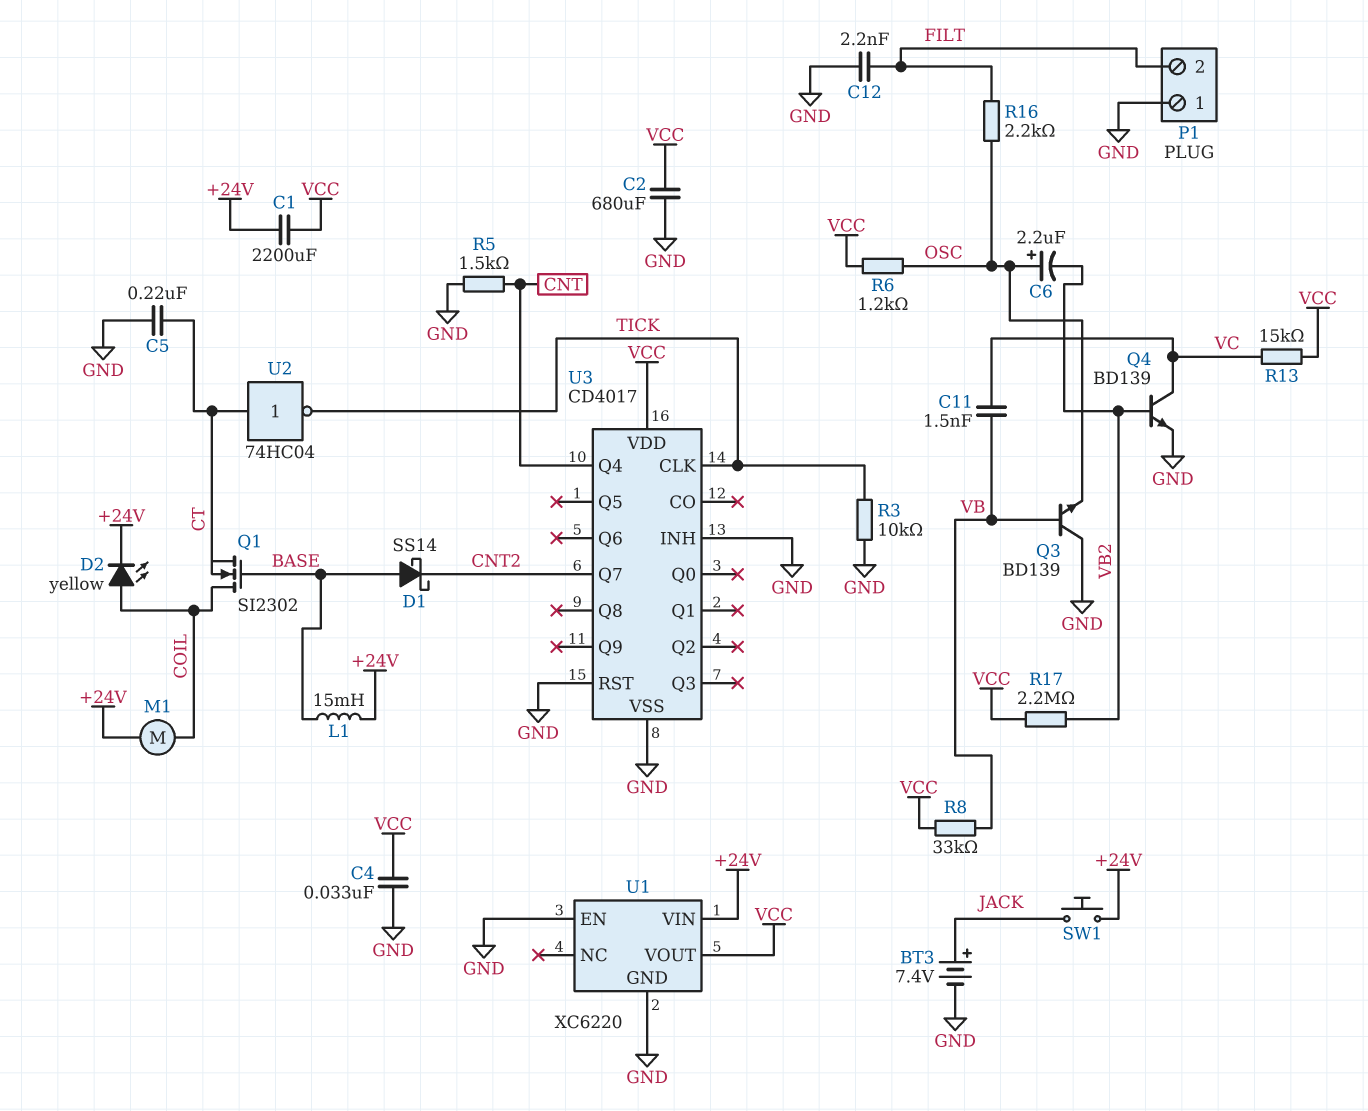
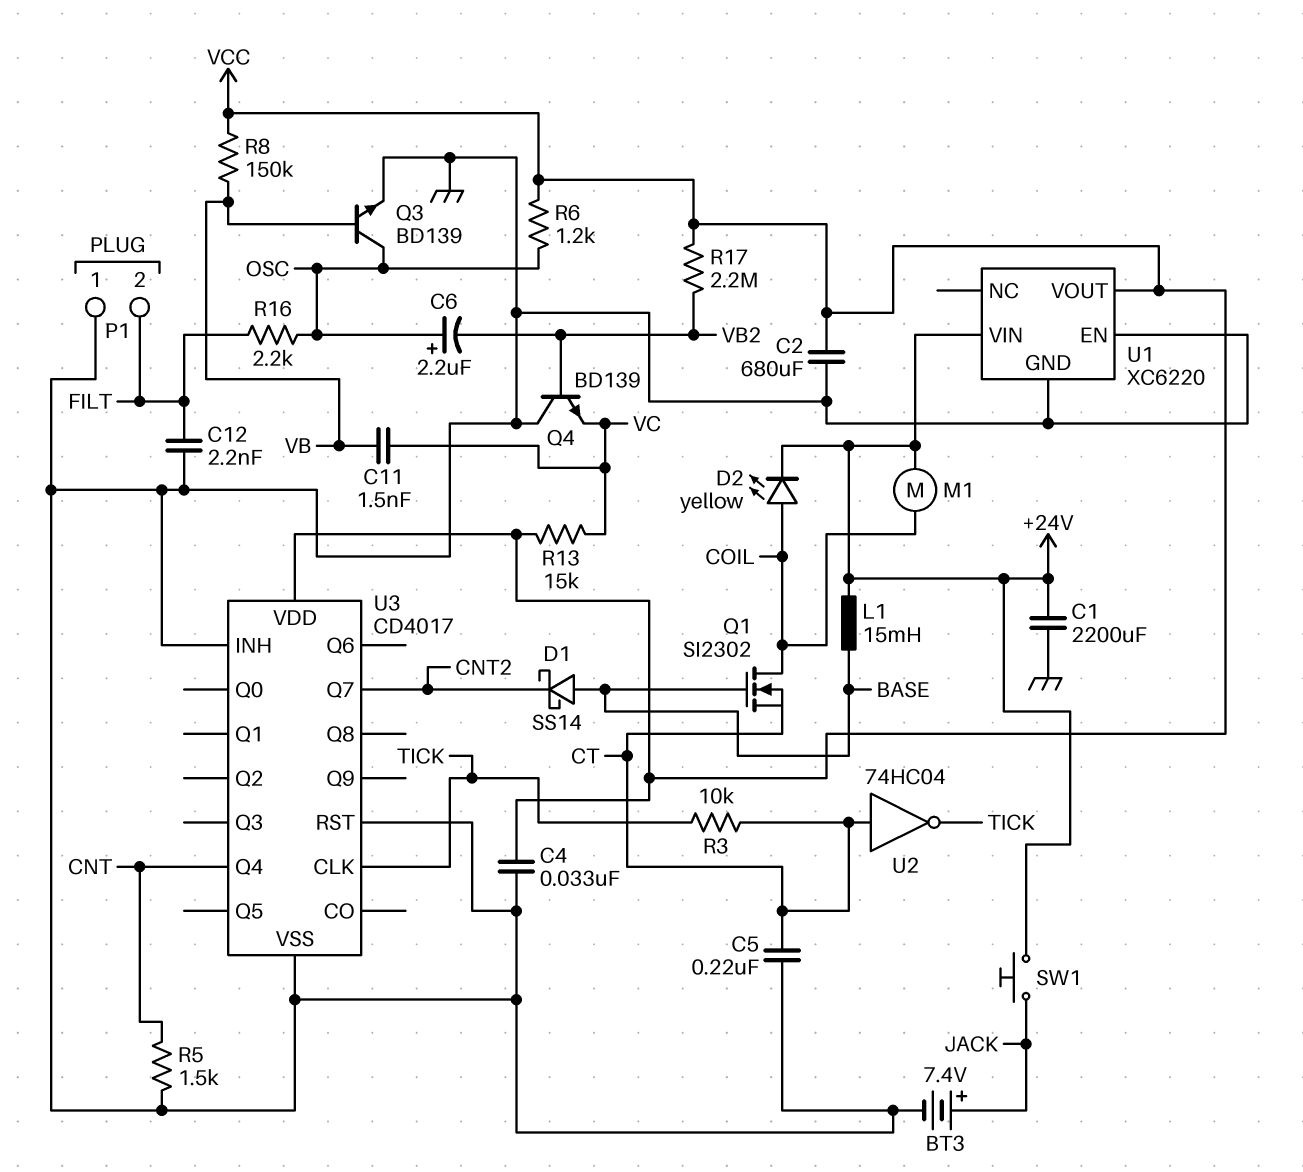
C1: 2200uF (+24V, VCC) -> 2200uF (+24V, GND)
Q3: NPN BD139 (B VB, C GND, E OSC) -> NPN BD139 (B VB, C OSC, E GND)
Q4: NPN BD139 (B VB2, C VC, E GND) -> NPN BD139 (B VB2, C GND, E VC)
R3: 10k (GND, TICK) -> 10k (CT, TICK)
R8: 33k (VB, VCC) -> 150k (VB, VCC)

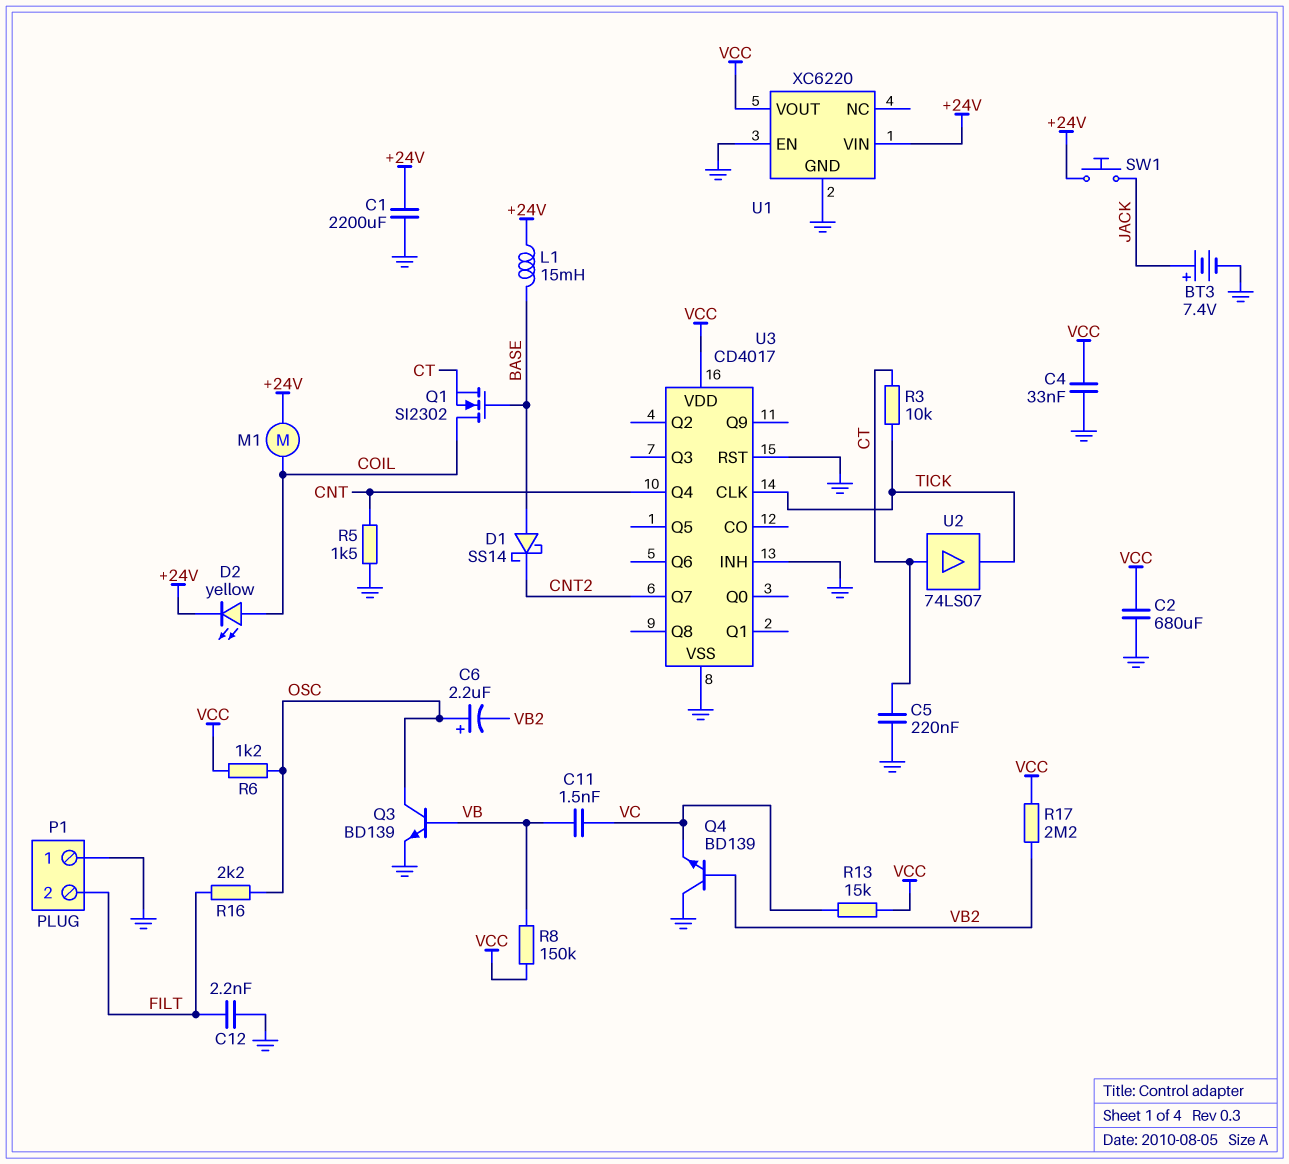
U2: NOT 74HC04 (in CT, out TICK) -> buffer 74LS07 (in CT, out TICK)

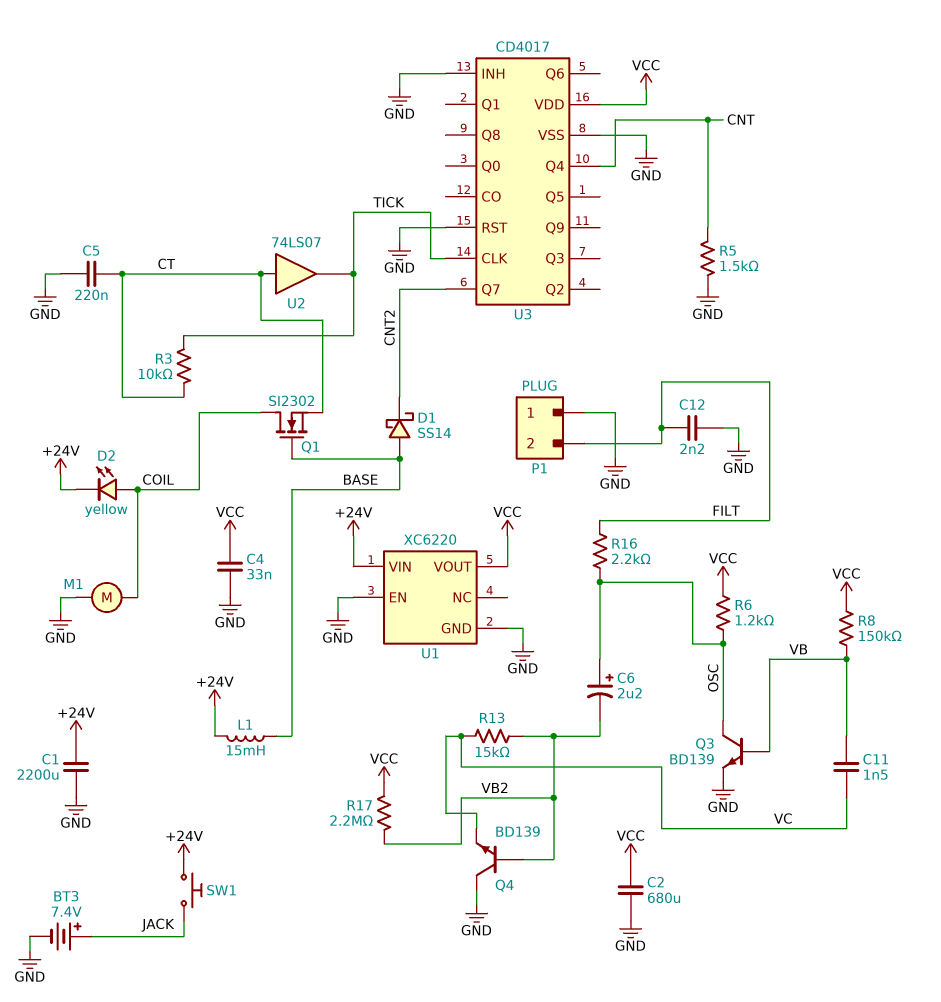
M1: motor (+24V, COIL) -> motor (COIL, GND)
R13: 15k (VC, VCC) -> 15k (VB2, VC)

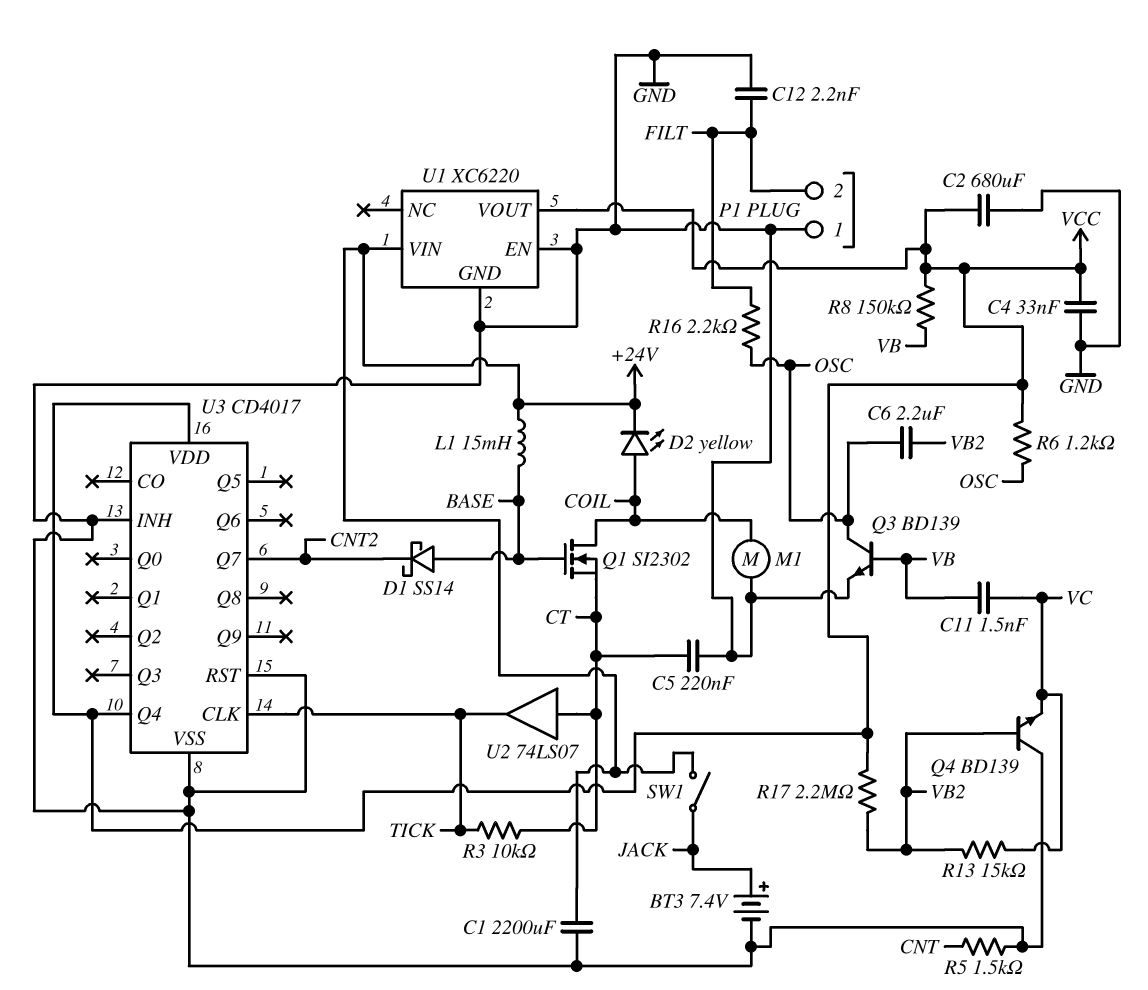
C6: 2.2uF (plus OSC, minus VB2) -> 2.2uF (OSC, VB2)
SW1: button (+24V, JACK) -> switch (+24V, JACK)
U3 pin Q4: CNT -> VCC

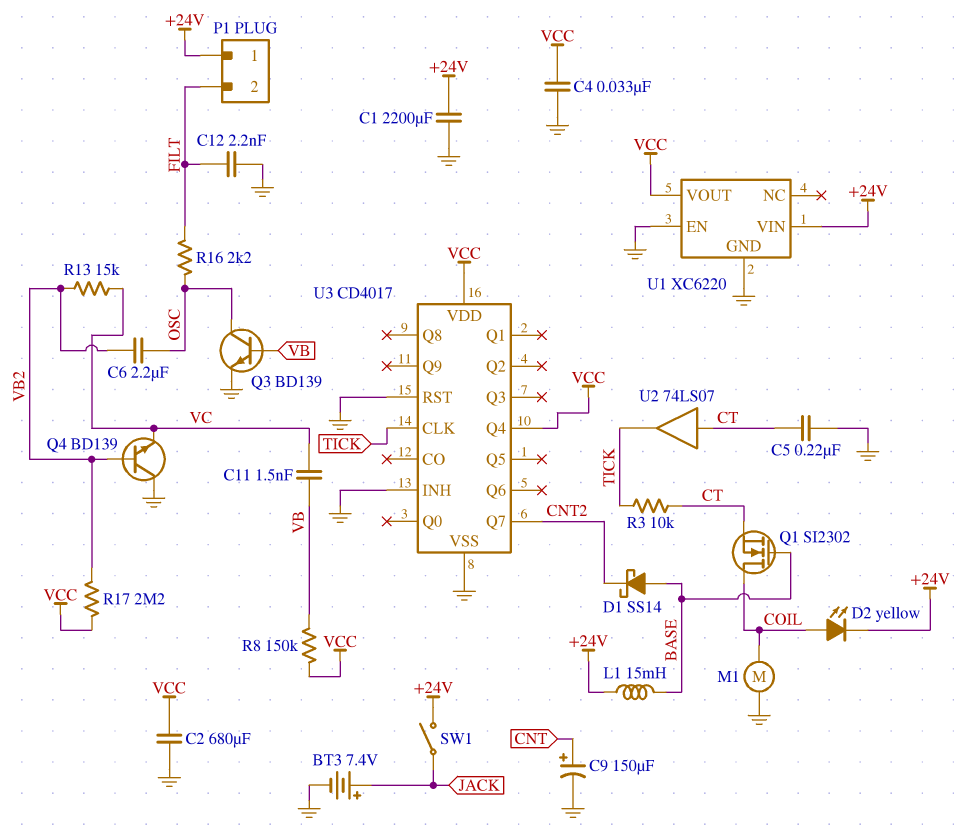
C9: none -> 150uF (plus CNT, minus GND)
P1 pin 1: GND -> +24V
R5: 1.5k (CNT, GND) -> none
R6: 1.2k (OSC, VCC) -> none

